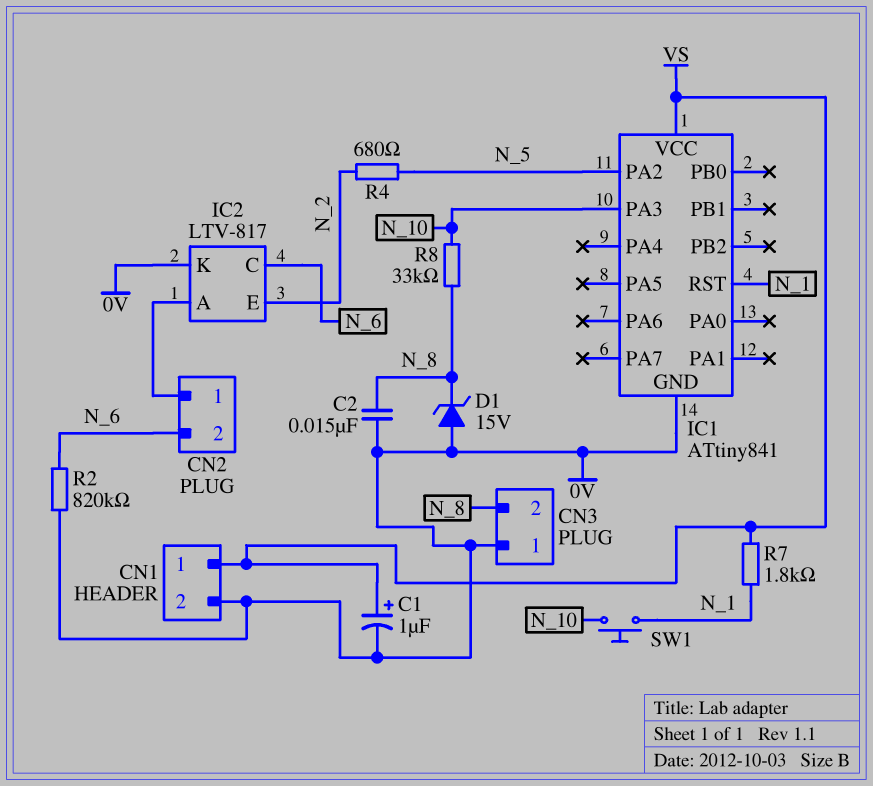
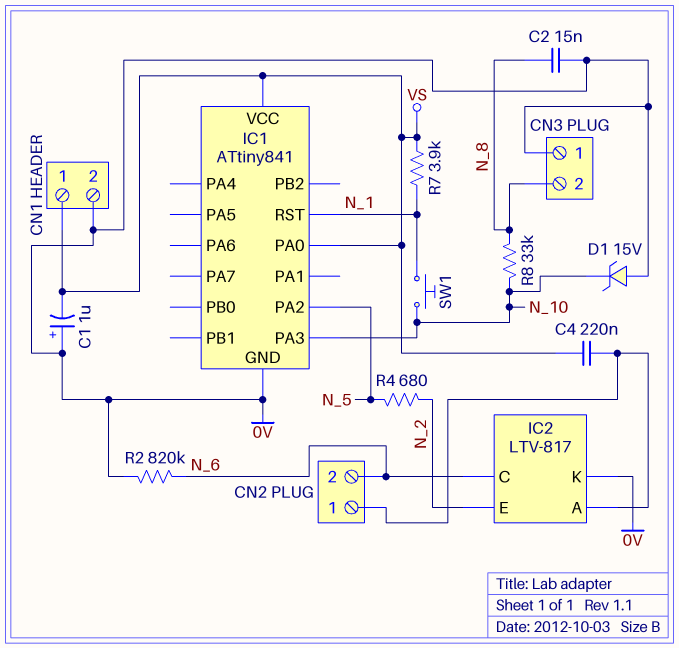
C1: 1uF (plus VS, minus 0V) -> 1uF (plus 0V, minus VS)
C4: none -> 220nF (CN2/1, VS)
D1: zener 15V (A 0V, K N_8) -> zener 15V (A 0V, K N_10)
IC1 pin PA0: none -> VS
R7: 1.8k (N_1, VS) -> 3.9k (N_1, VS)

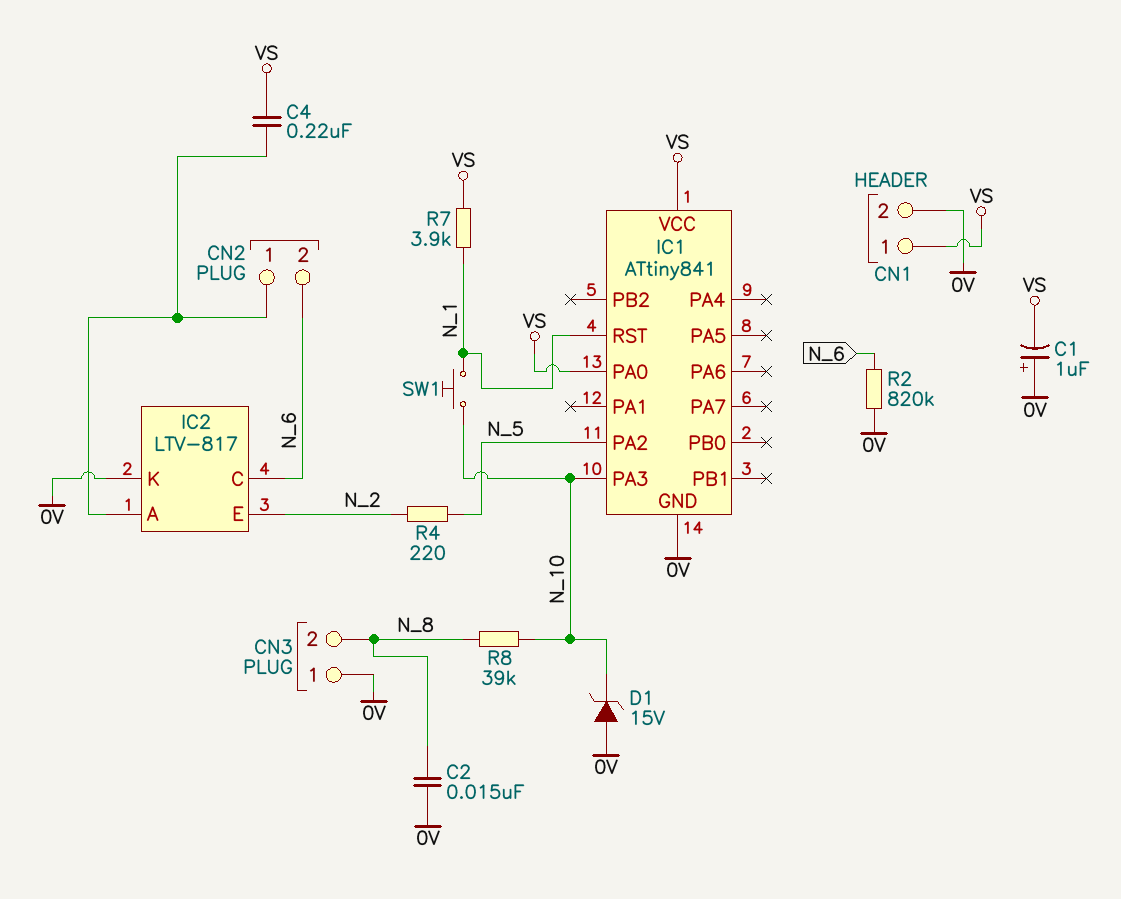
R4: 680 (N_2, N_5) -> 220 (N_2, N_5)
R8: 33k (N_8, N_10) -> 39k (N_8, N_10)

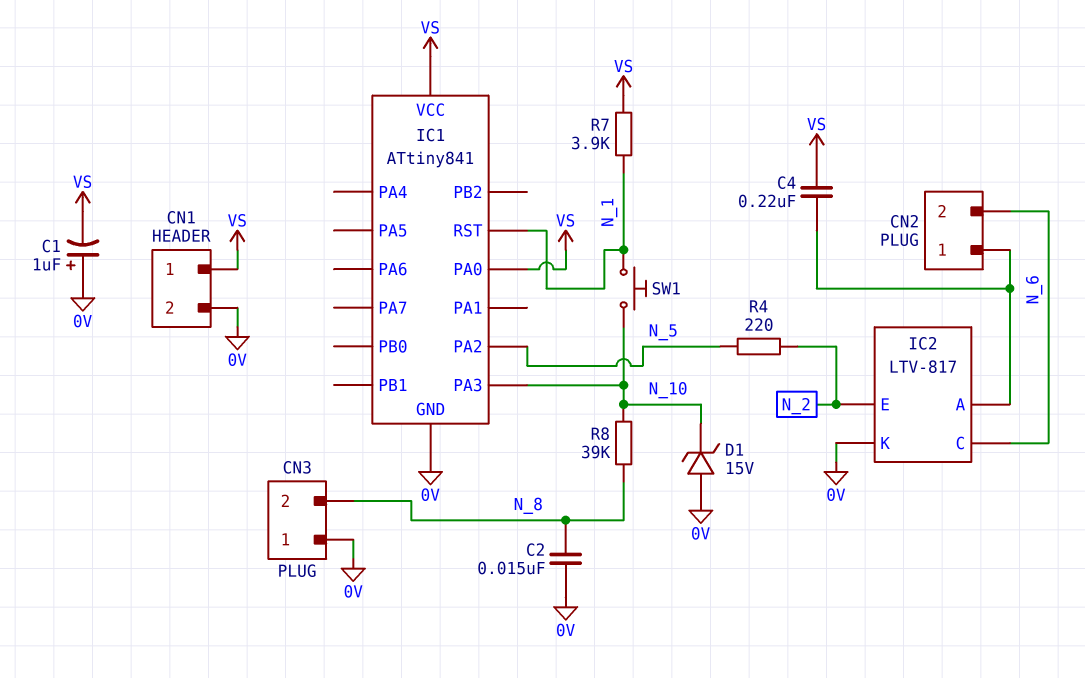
R2: 820k (0V, N_6) -> none

